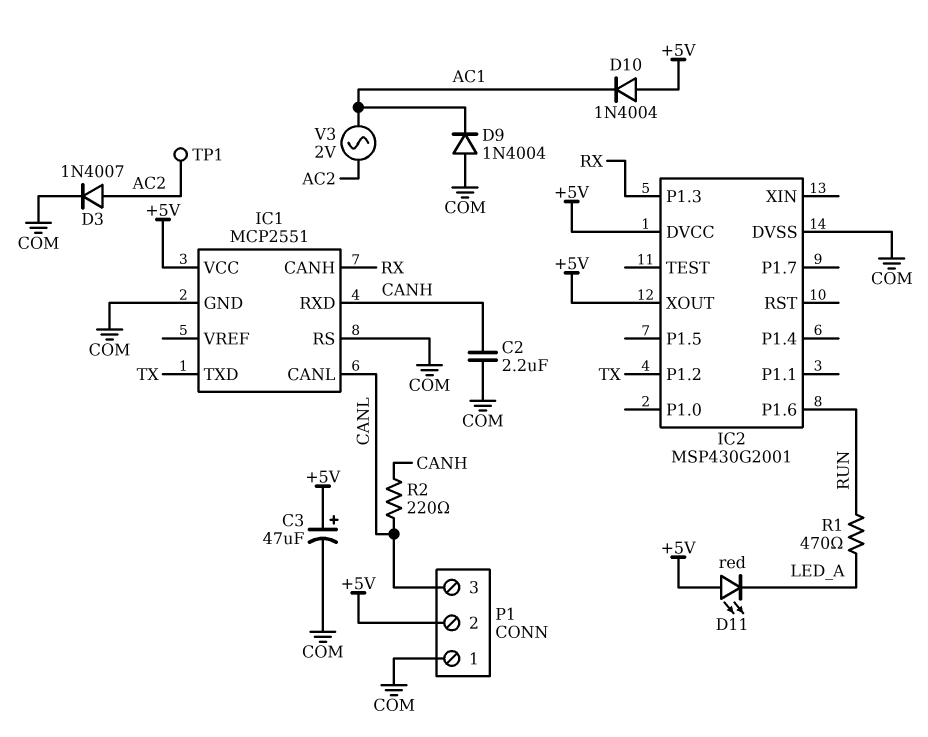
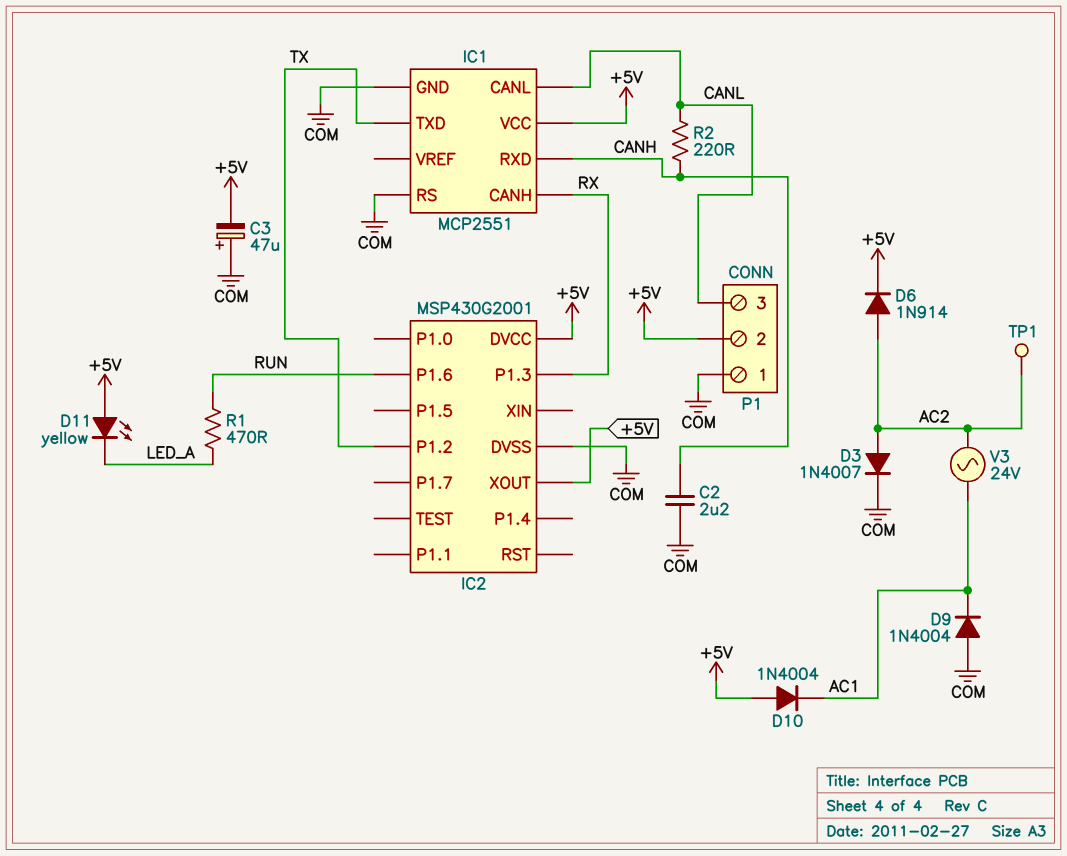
C3: 47uF (plus +5V, minus COM) -> 47uF (plus COM, minus +5V)
D6: none -> diode 1N914 (A AC2, K +5V)
D11: LED red (A +5V, K LED_A) -> LED yellow (A +5V, K LED_A)
V3: AC 2V (AC1, AC2) -> AC 24V (AC1, AC2)

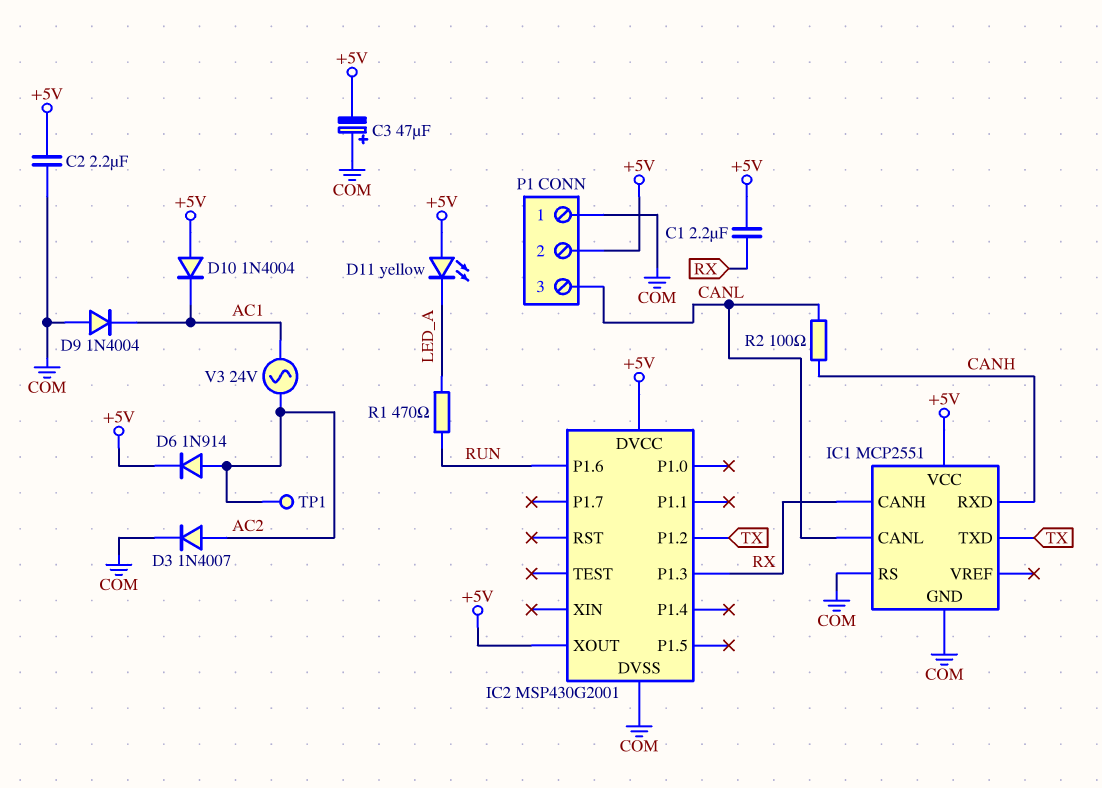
C1: none -> 2.2uF (+5V, RX)
C2: 2.2uF (CANH, COM) -> 2.2uF (+5V, COM)
R2: 220 (CANH, CANL) -> 100 (CANH, CANL)

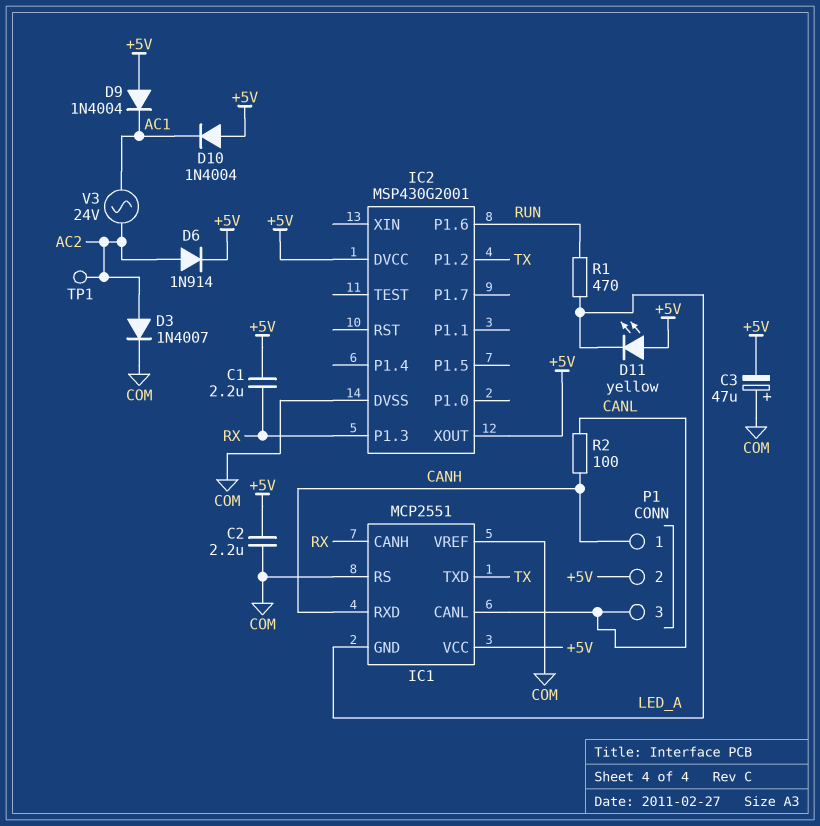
D9: diode 1N4004 (A COM, K AC1) -> diode 1N4004 (A +5V, K AC1)
IC1 pin GND: COM -> LED_A
IC1 pin VREF: none -> COM
P1 pin 1: COM -> CANH

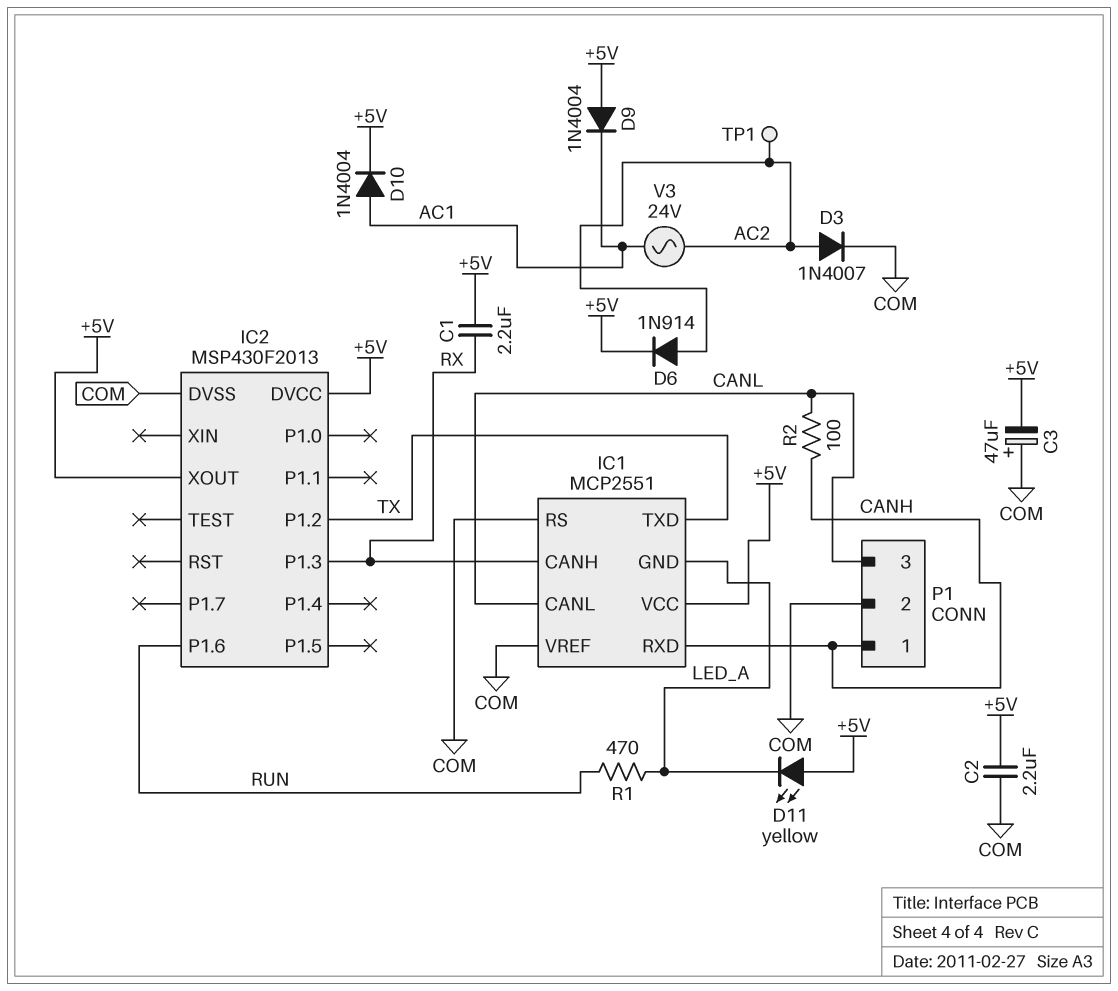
D10: diode 1N4004 (A +5V, K AC1) -> diode 1N4004 (A AC1, K +5V)
IC2: MSP430G2001 -> MSP430F2013
P1 pin 2: +5V -> COM

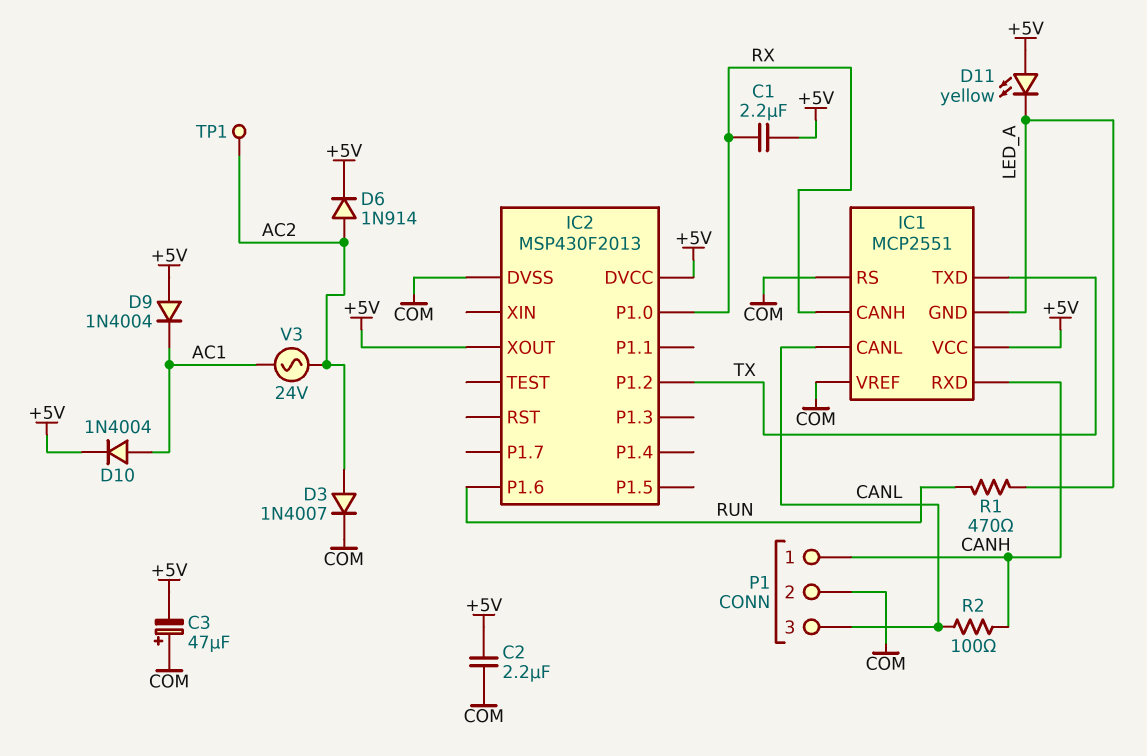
IC2 pin P1.0: none -> RX
IC2 pin P1.3: RX -> none

